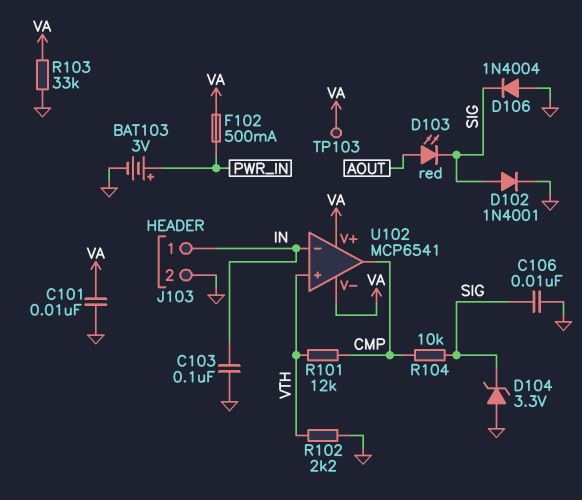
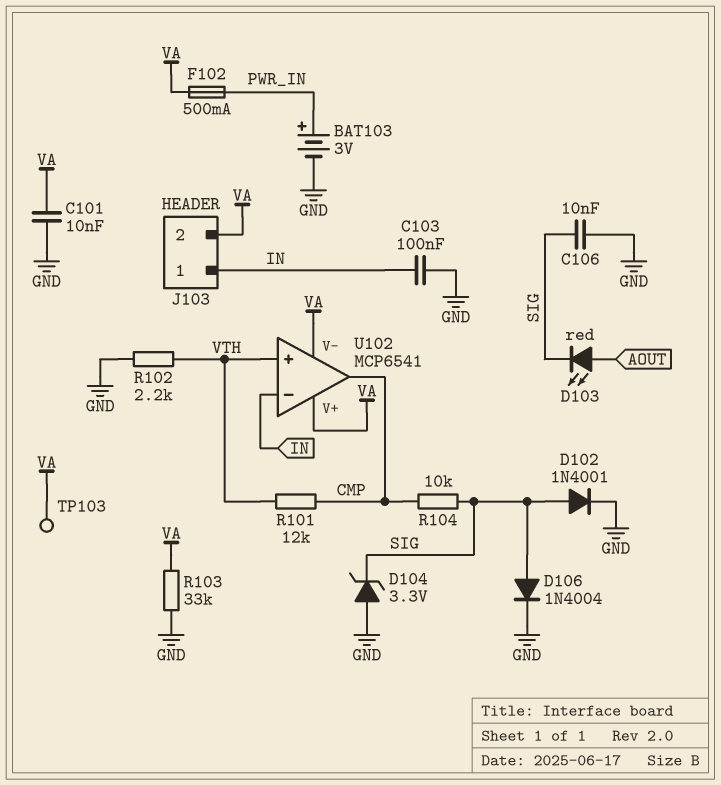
D106: diode 1N4004 (A GND, K SIG) -> diode 1N4004 (A SIG, K GND)
J103 pin 2: GND -> VA

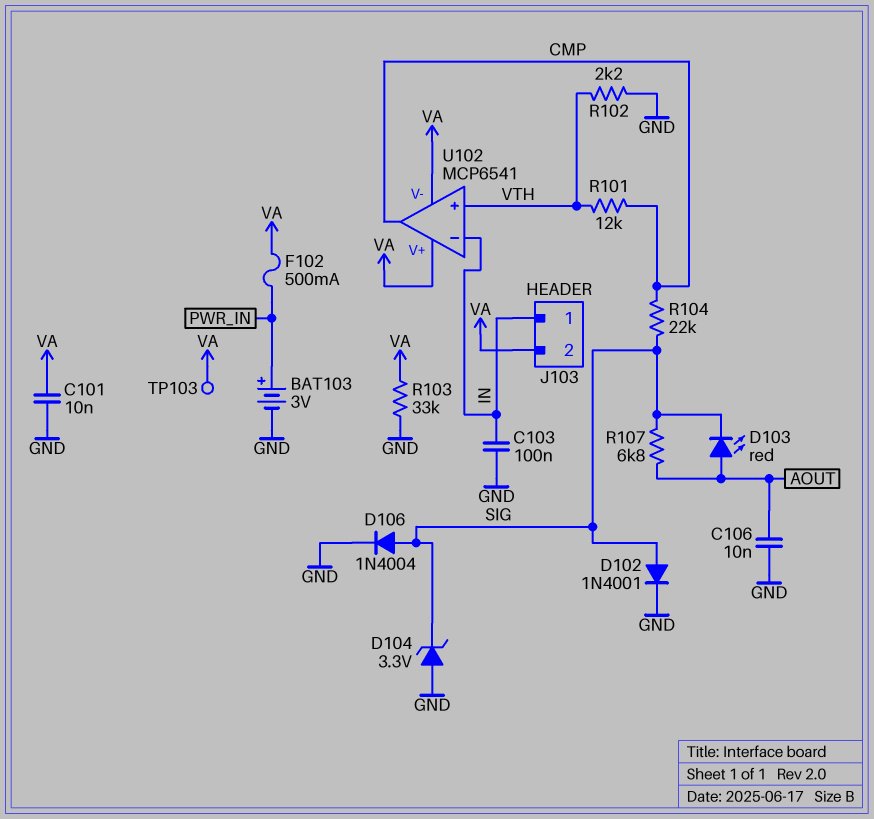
C106: 10nF (GND, SIG) -> 10nF (AOUT, GND)
R104: 10k (CMP, SIG) -> 22k (CMP, SIG)
R107: none -> 6.8k (AOUT, SIG)

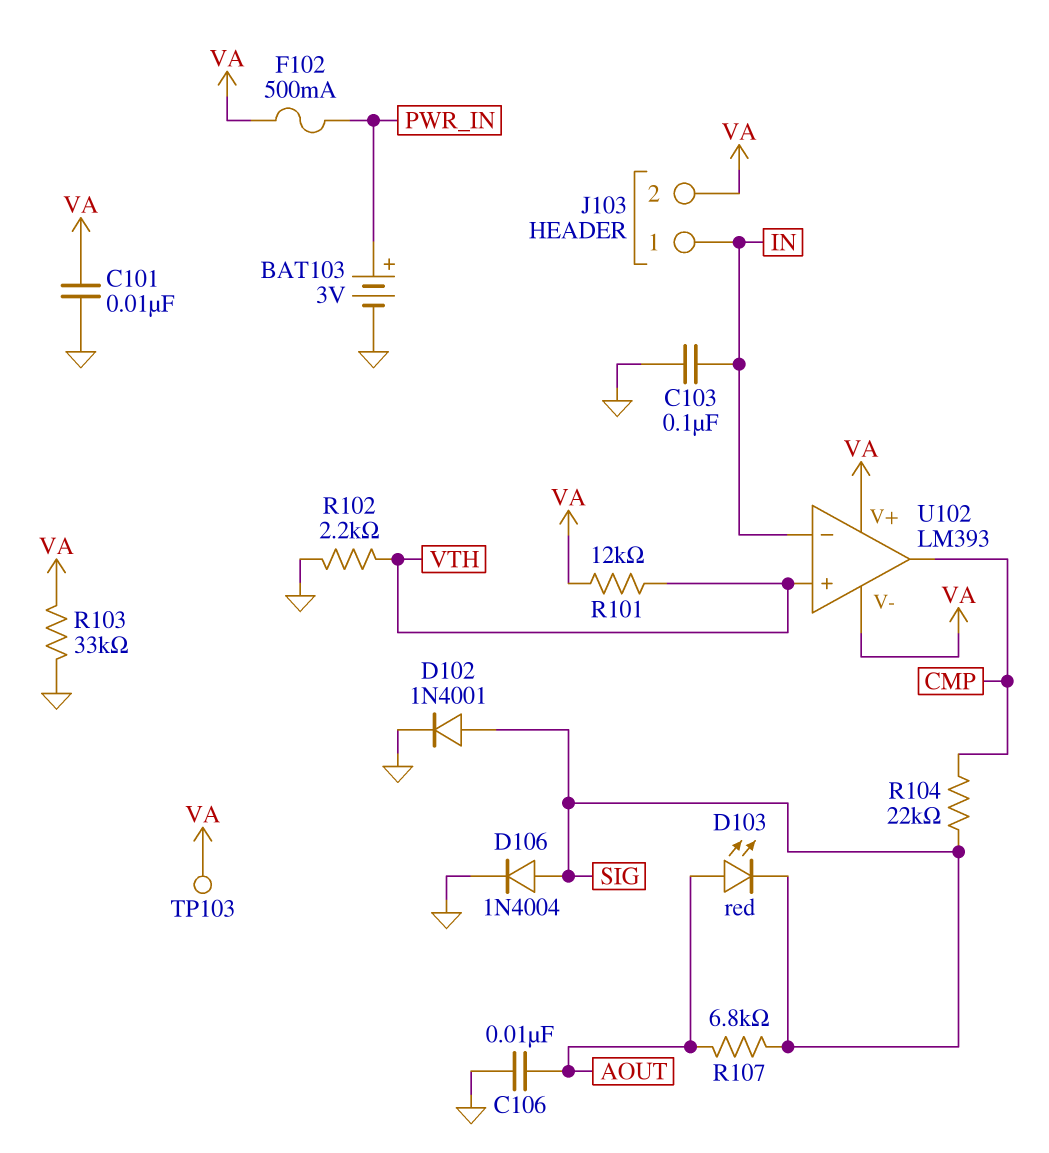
D104: zener 3.3V (A GND, K SIG) -> none
R101: 12k (CMP, VTH) -> 12k (VA, VTH)
U102: MCP6541 -> LM393

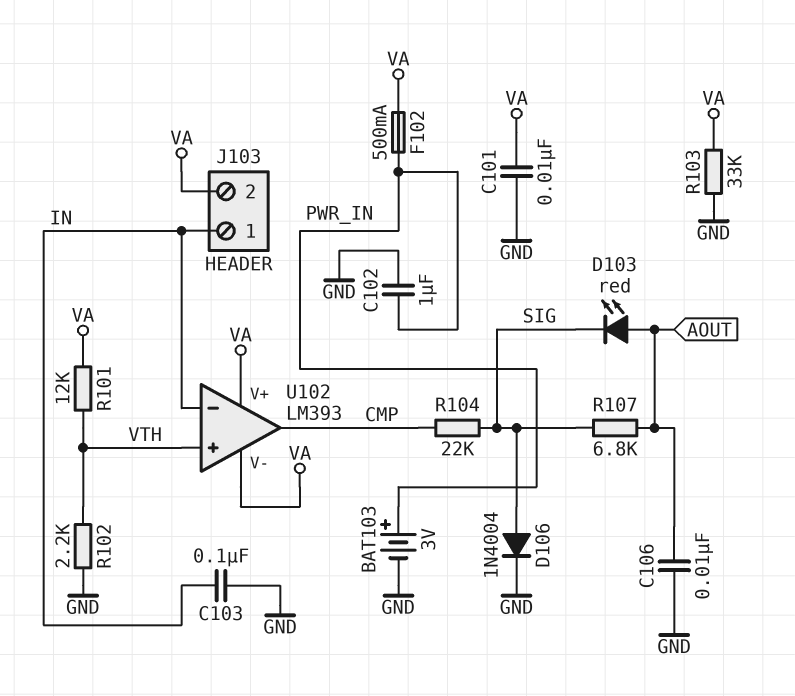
C102: none -> 1uF (GND, PWR_IN)
D102: diode 1N4001 (A SIG, K GND) -> none
TP103: test point (VA) -> none

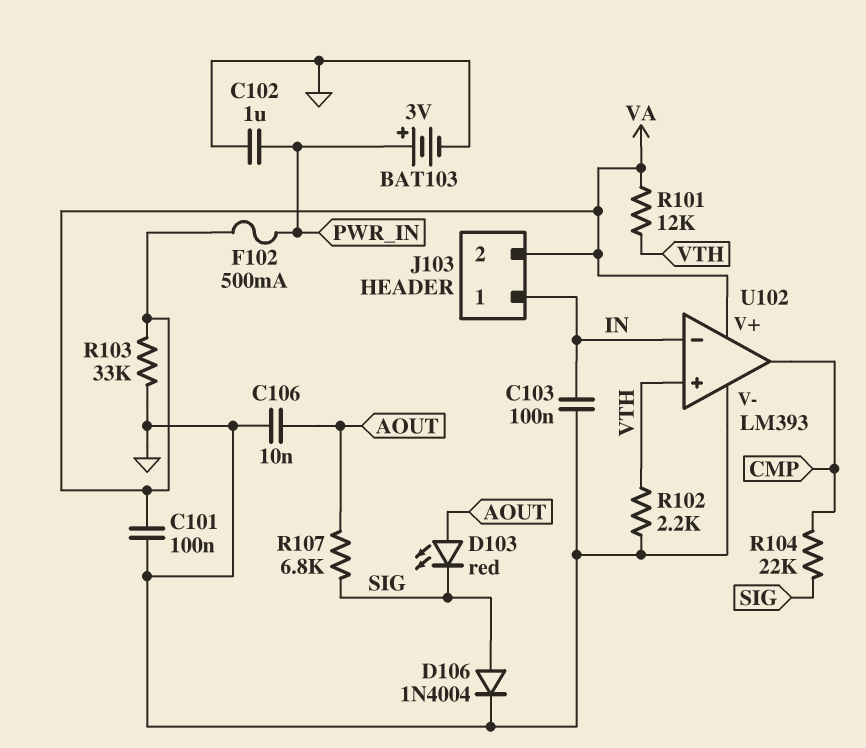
C101: 10nF (GND, VA) -> 100nF (GND, VA)
U102 pin V-: VA -> GND

